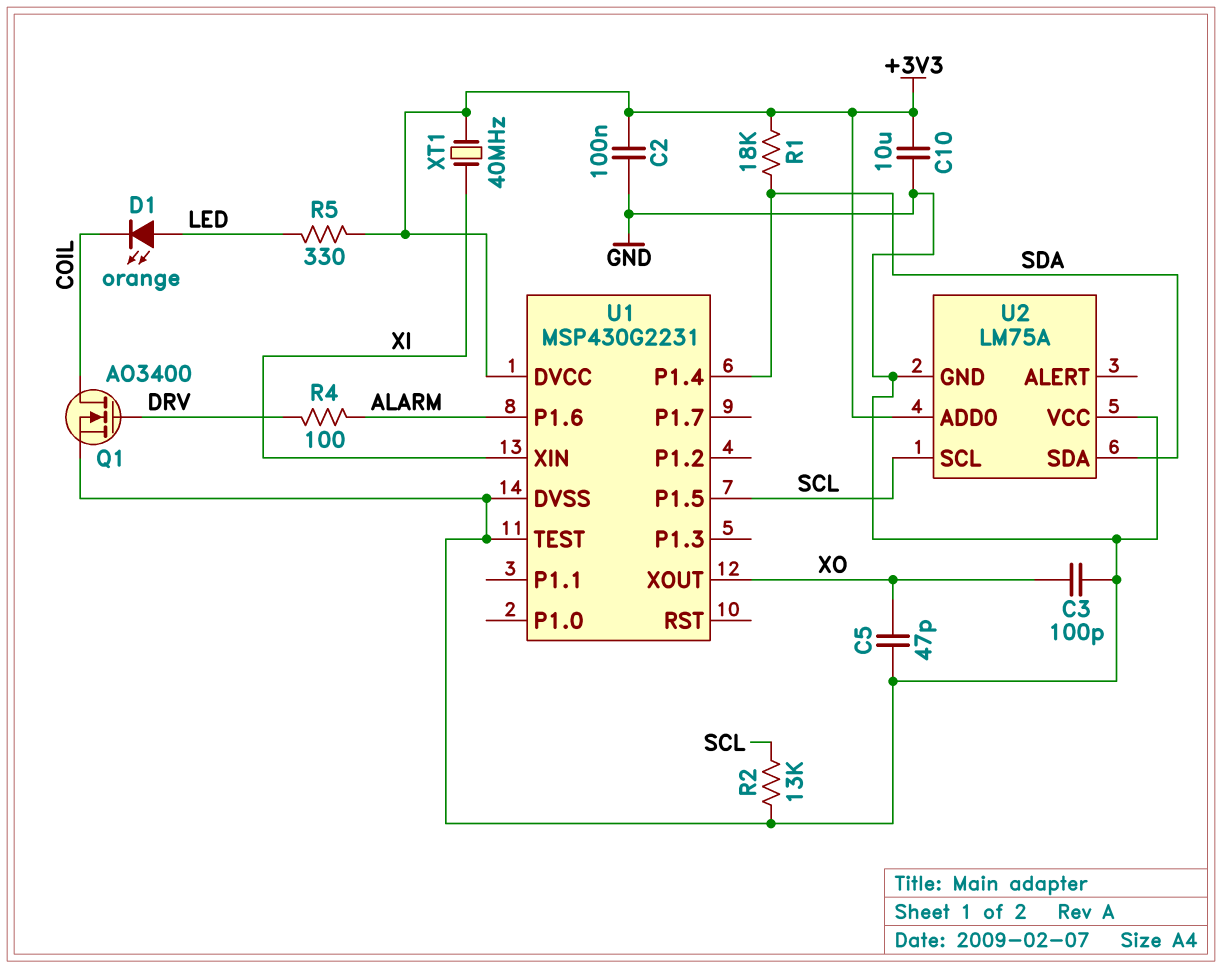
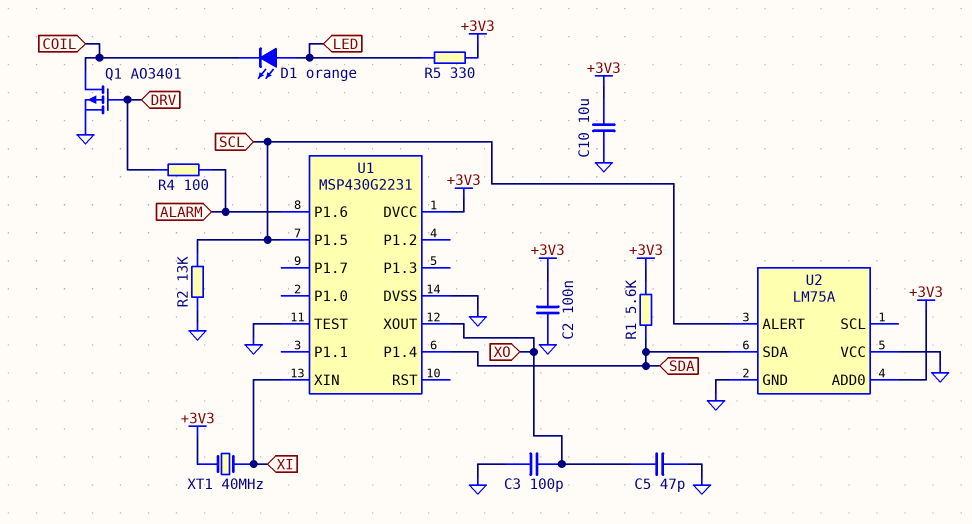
Q1: NMOS AO3400 (G DRV, D COIL, S GND) -> PMOS AO3401 (G DRV, D COIL, S GND)
R1: 18k (+3V3, SDA) -> 5.6k (+3V3, SDA)
U2 pin ALERT: none -> SCL
U2 pin SCL: SCL -> none

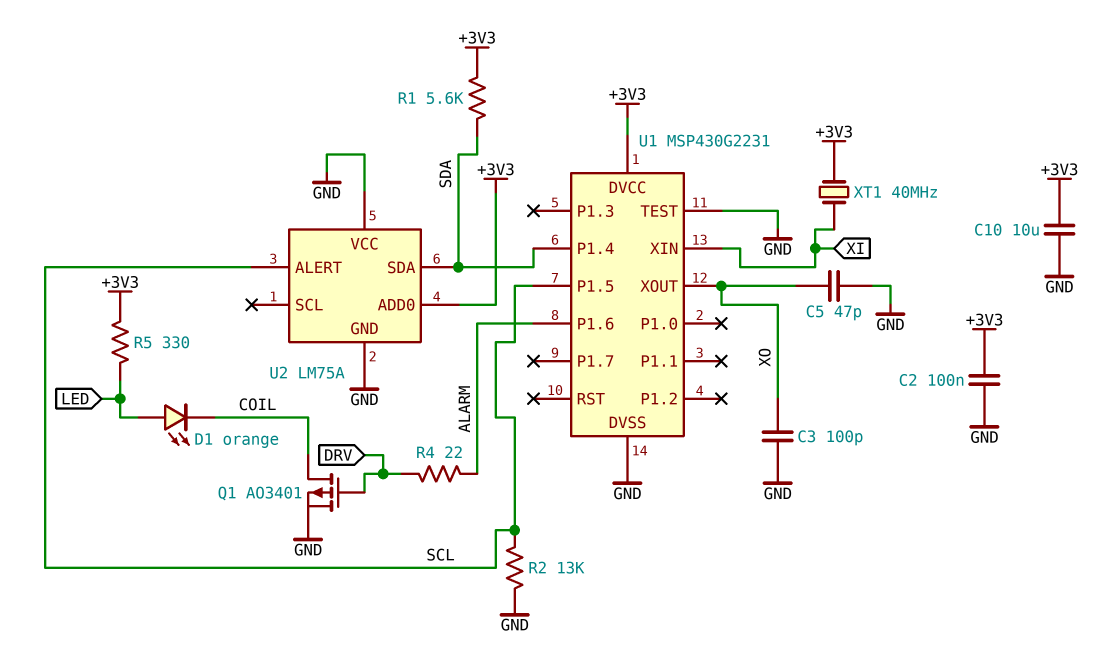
R4: 100 (ALARM, DRV) -> 22 (ALARM, DRV)

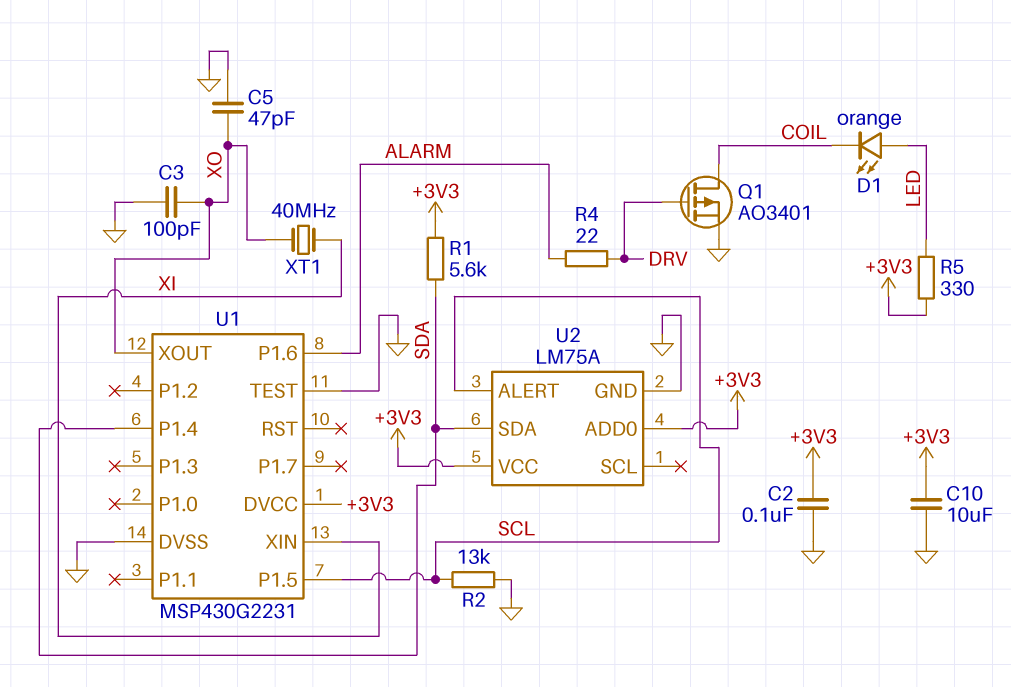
U2 pin VCC: GND -> +3V3
XT1: 40MHz (+3V3, XI) -> 40MHz (XI, XO)

